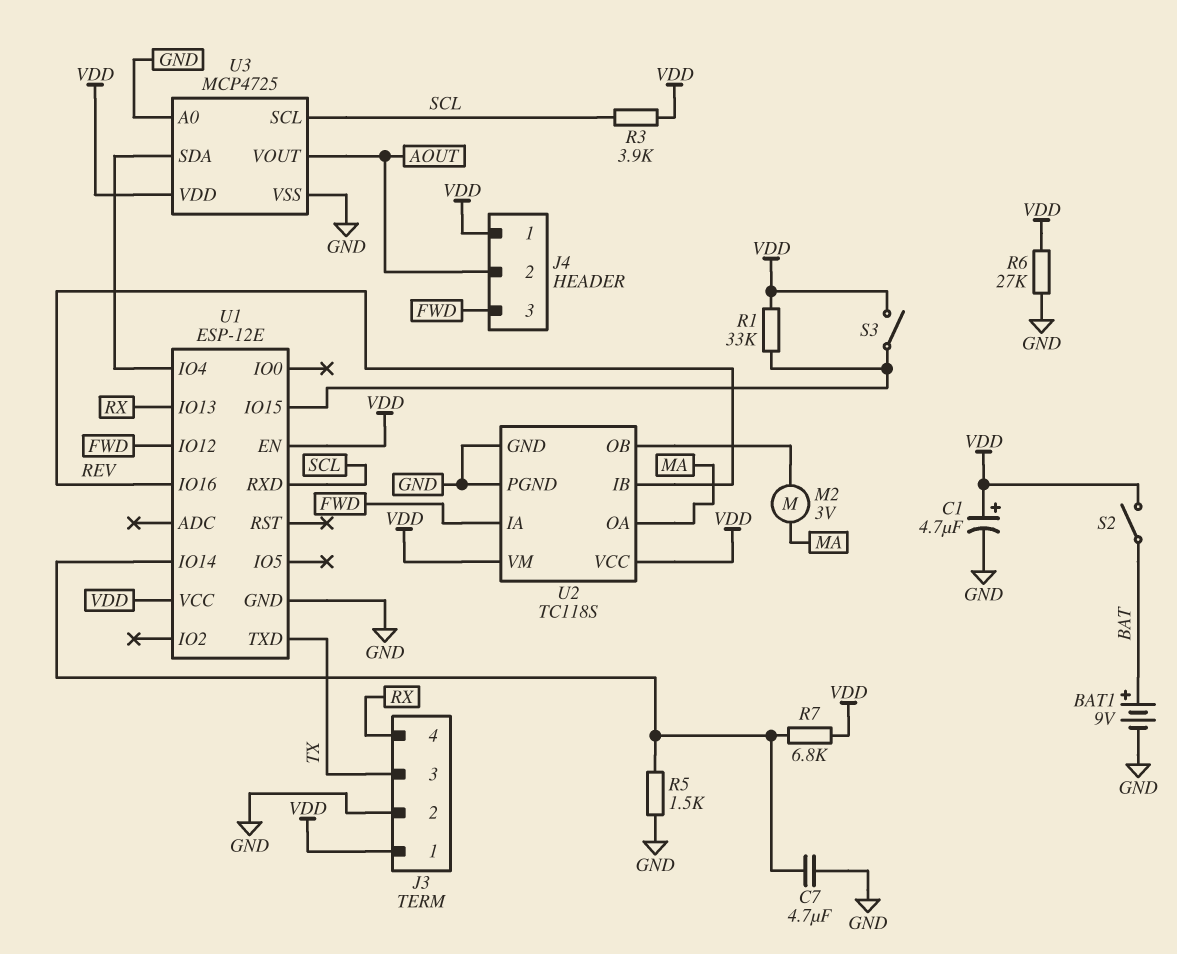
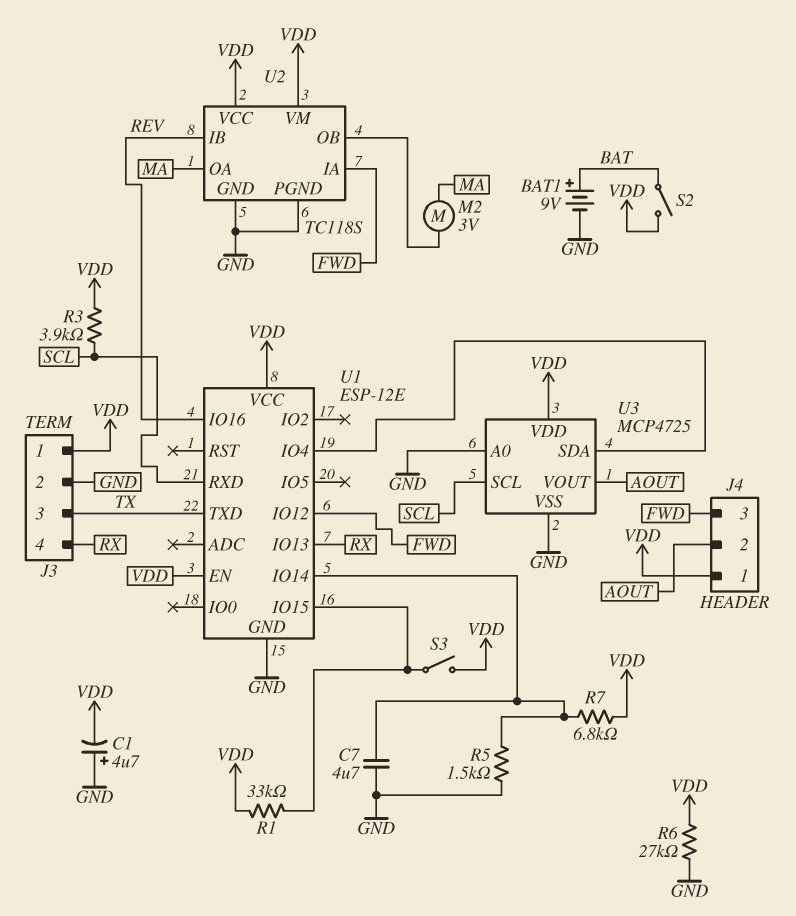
C1: 4.7uF (plus VDD, minus GND) -> 4.7uF (plus GND, minus VDD)

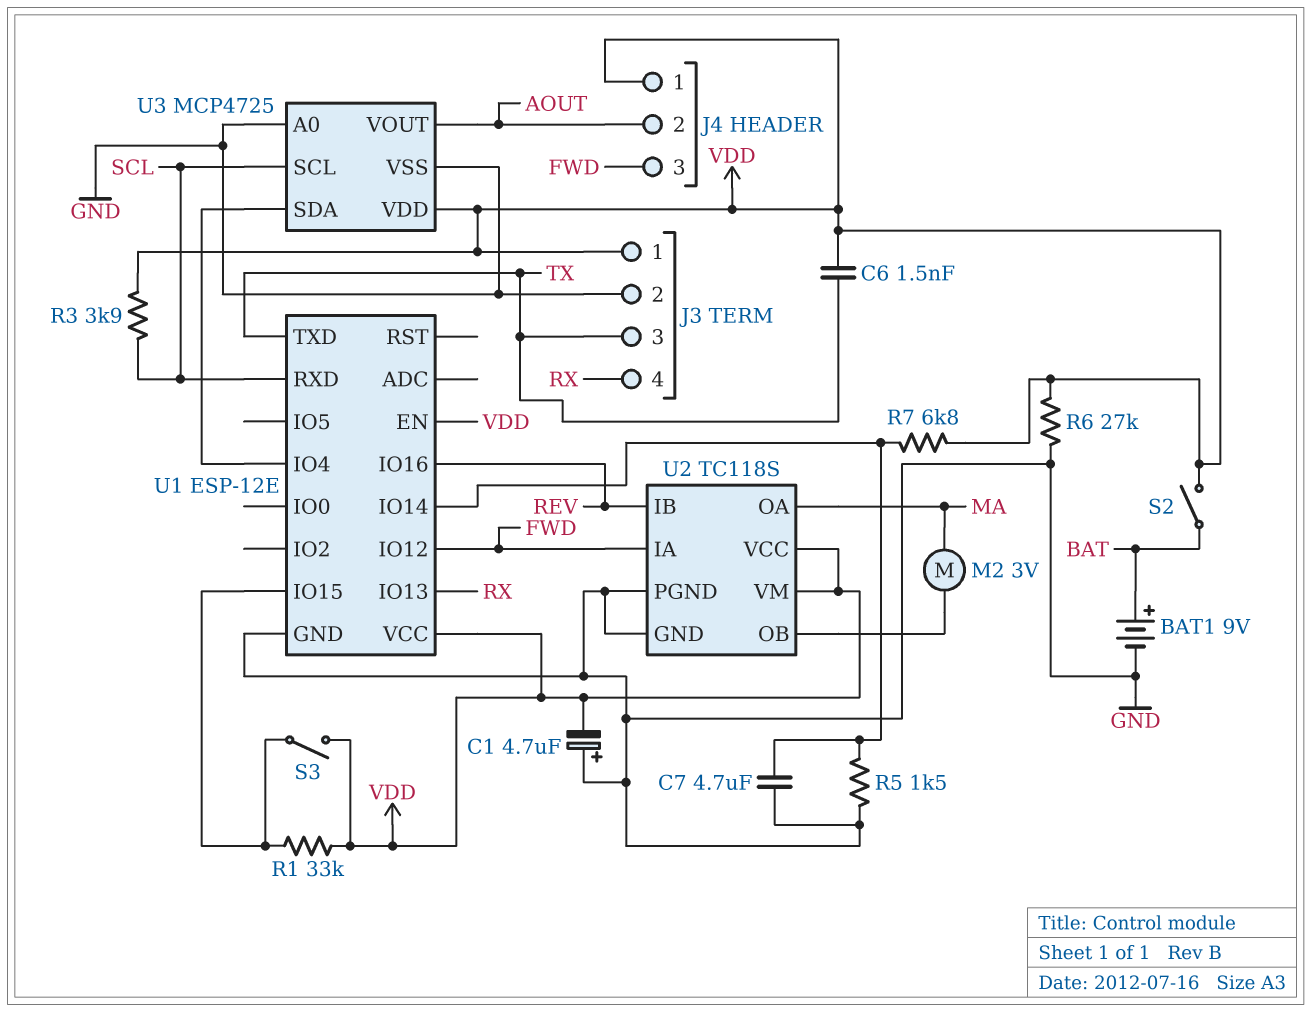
C6: none -> 1.5nF (TX, VDD)

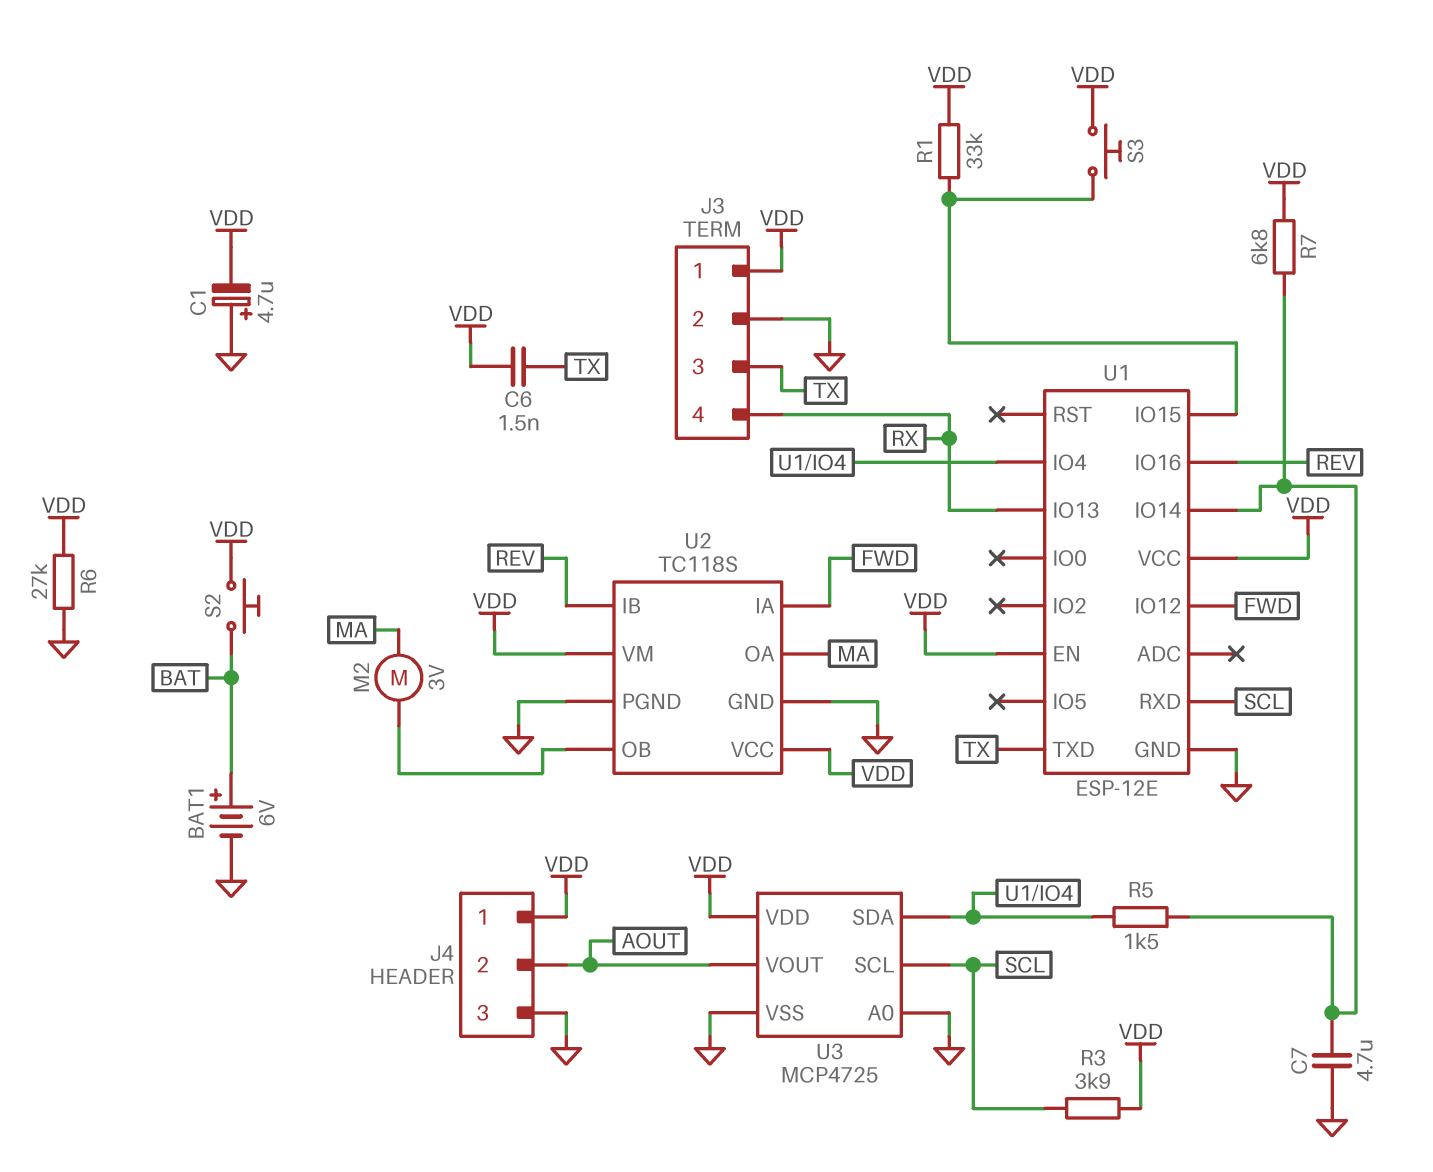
BAT1: 9V (plus BAT, minus GND) -> 6V (plus BAT, minus GND)
J4 pin 3: FWD -> GND
R5: 1.5k (GND, U1/IO14) -> 1.5k (U1/IO4, U1/IO14)
S2: switch (BAT, VDD) -> button (BAT, VDD)
S3: switch (U1/IO15, VDD) -> button (U1/IO15, VDD)

